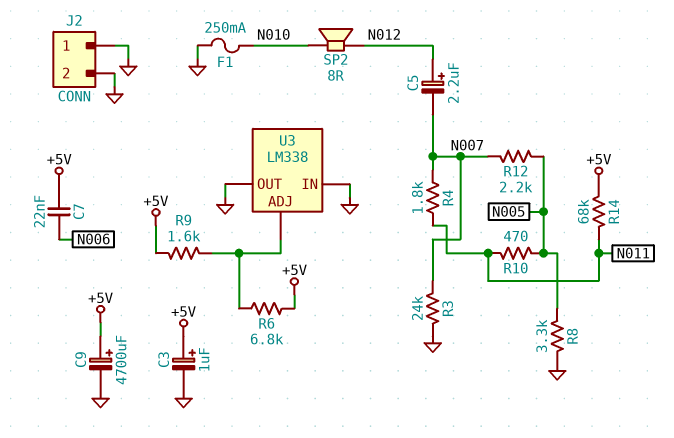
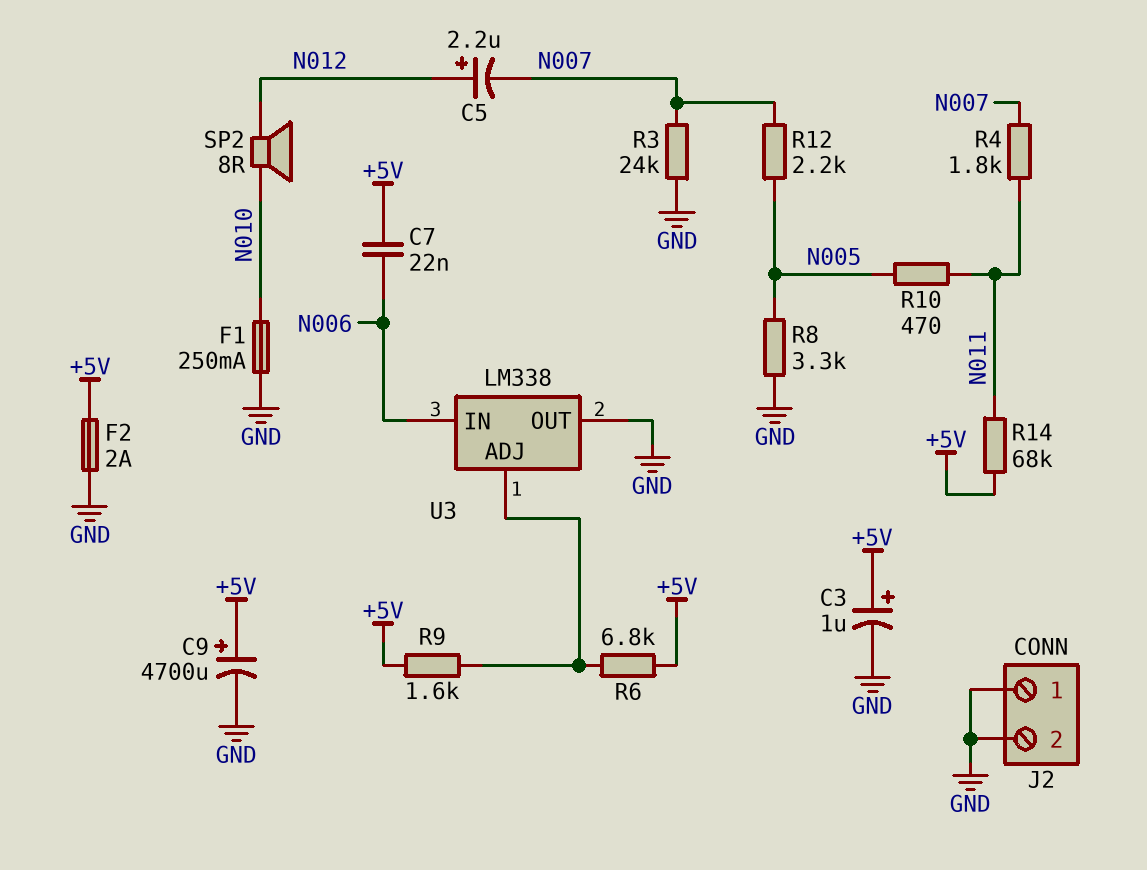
F2: none -> 2A (+5V, GND)
U3 pin IN: GND -> N006

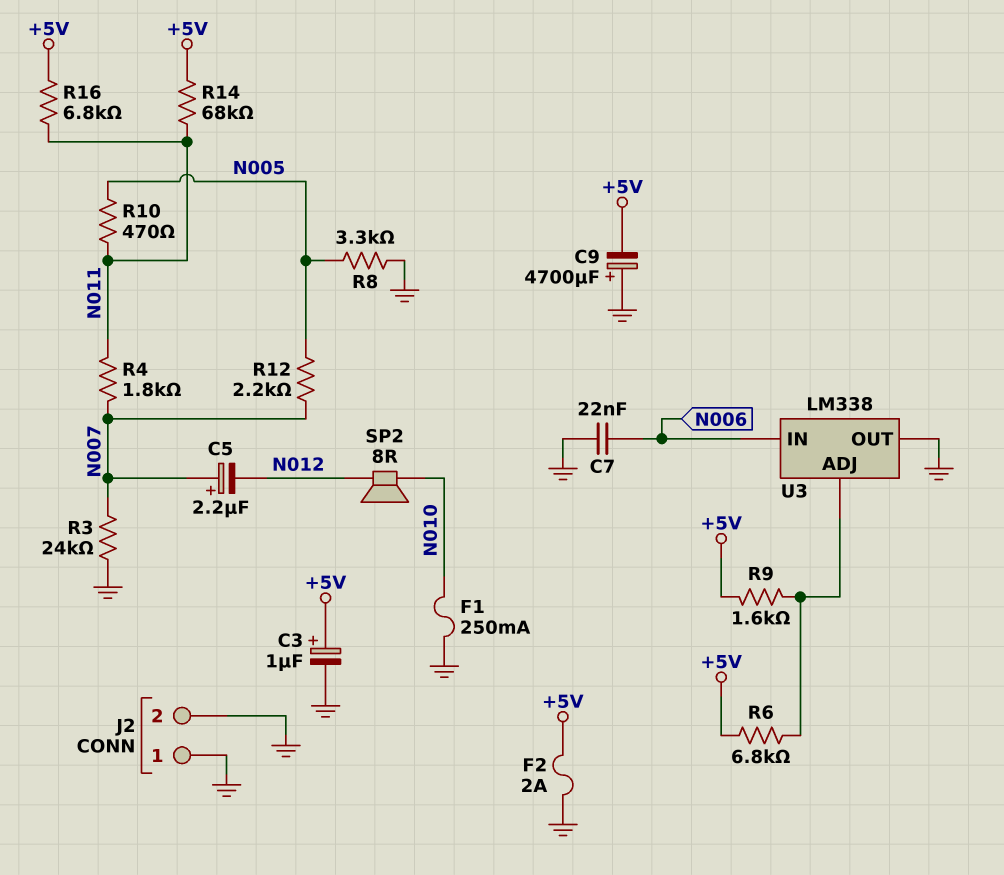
C5: 2.2uF (plus N012, minus N007) -> 2.2uF (plus N007, minus N012)
C7: 22nF (+5V, N006) -> 22nF (GND, N006)
C9: 4700uF (plus +5V, minus GND) -> 4700uF (plus GND, minus +5V)
R16: none -> 6.8k (+5V, N011)

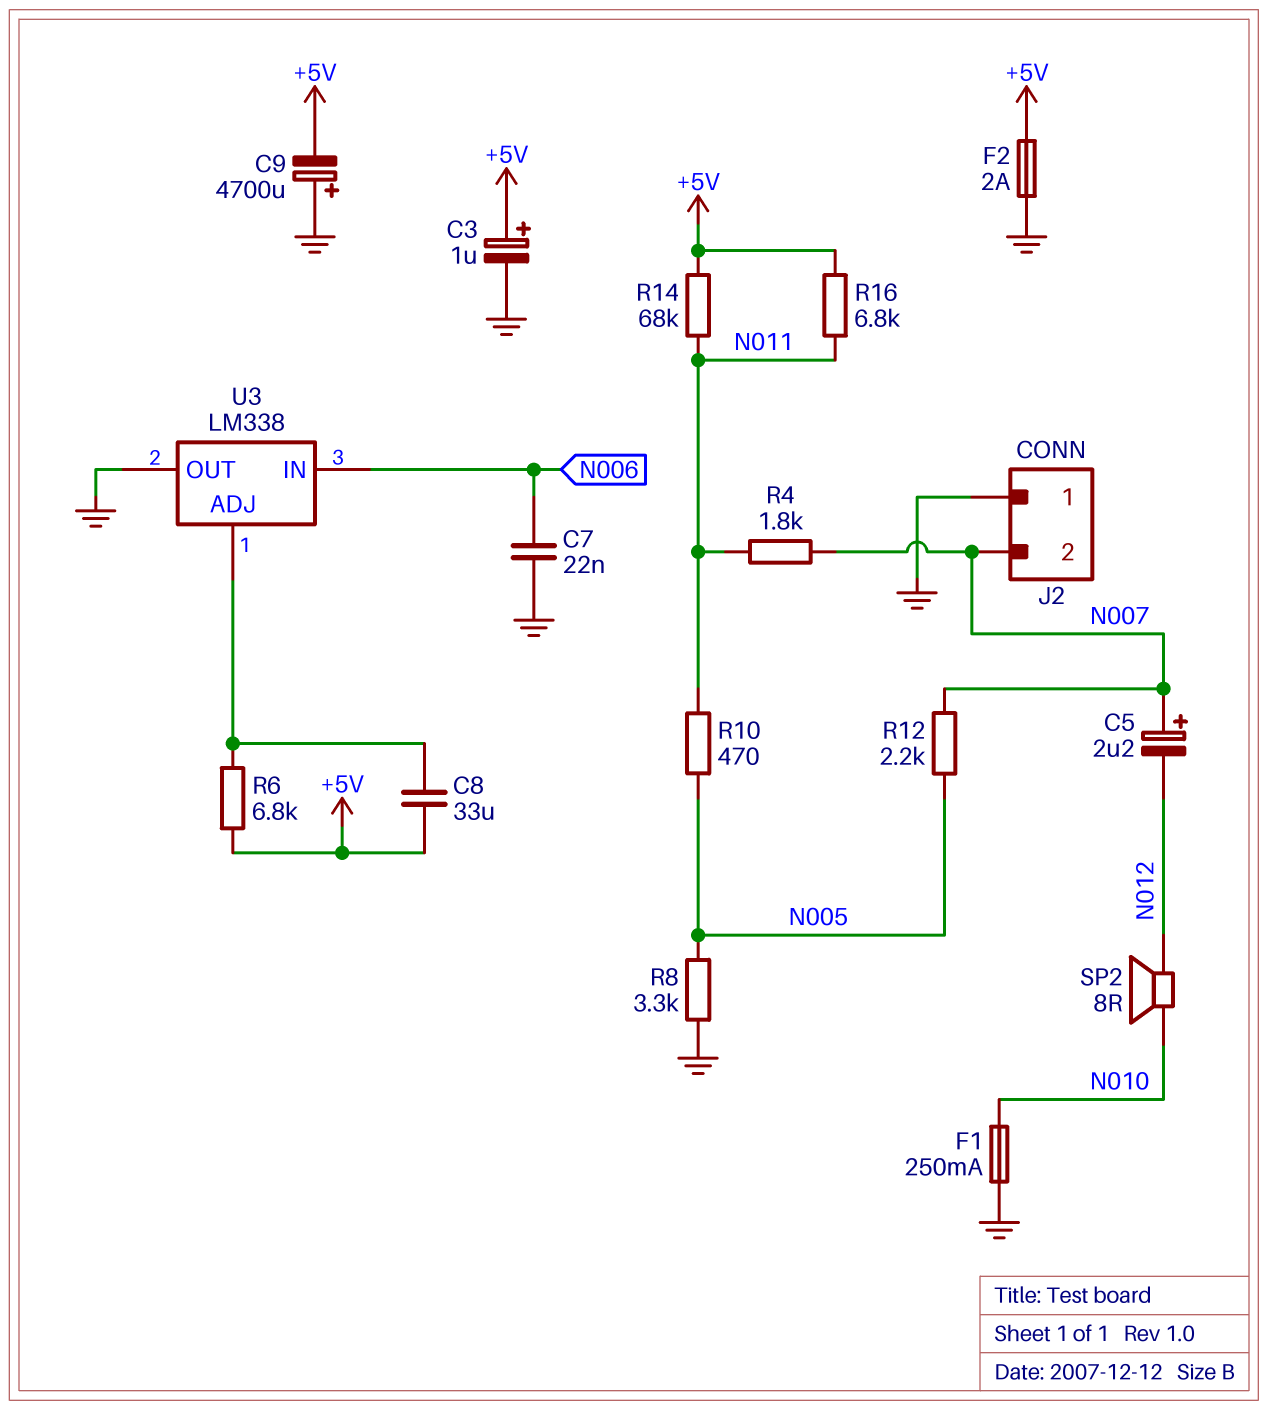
C8: none -> 33uF (+5V, U3/ADJ)
J2 pin 2: GND -> N007
R3: 24k (GND, N007) -> none
R9: 1.6k (+5V, U3/ADJ) -> none

